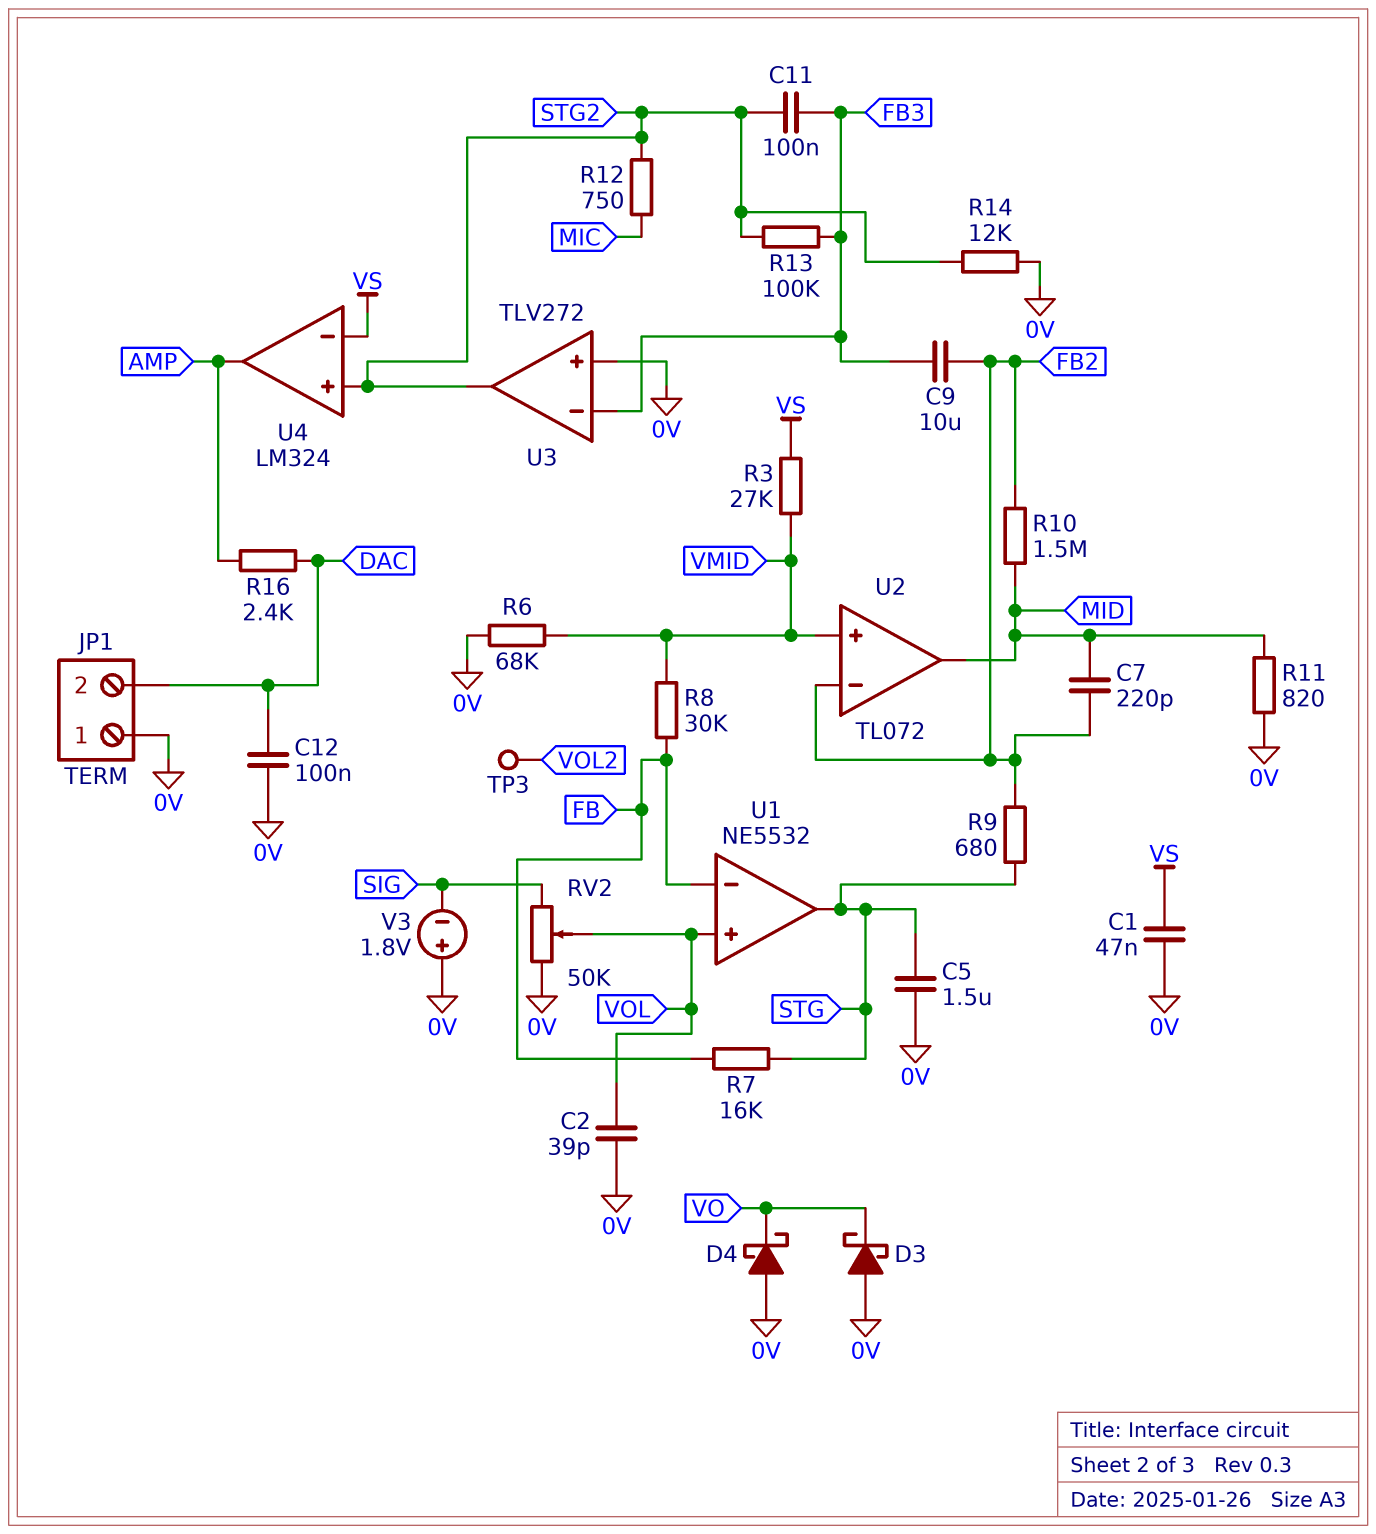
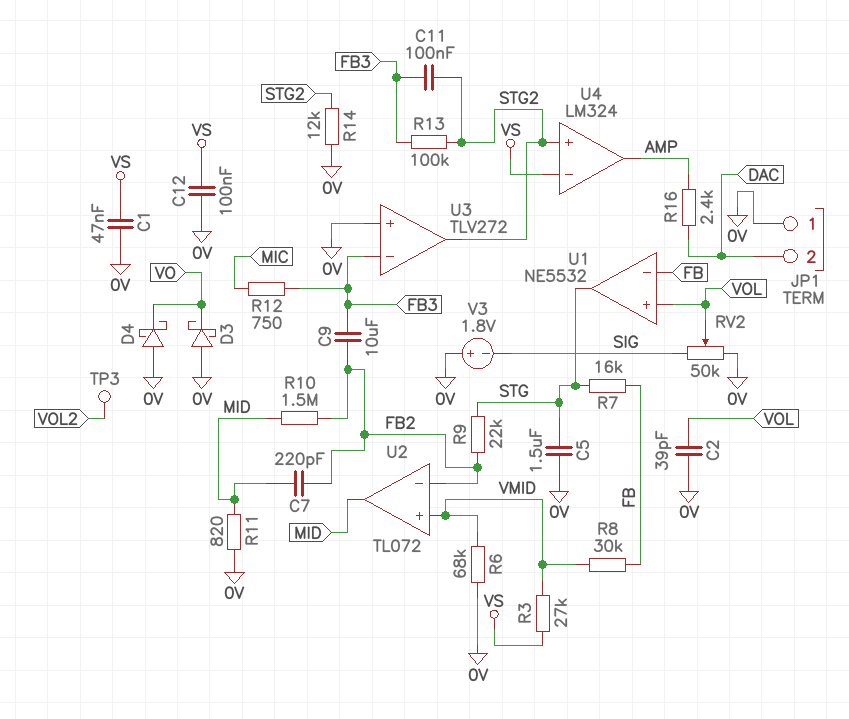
C12: 100nF (0V, DAC) -> 100nF (0V, VS)
R9: 680 (FB2, STG) -> 22k (FB2, STG)
R12: 750 (MIC, STG2) -> 750 (FB3, MIC)

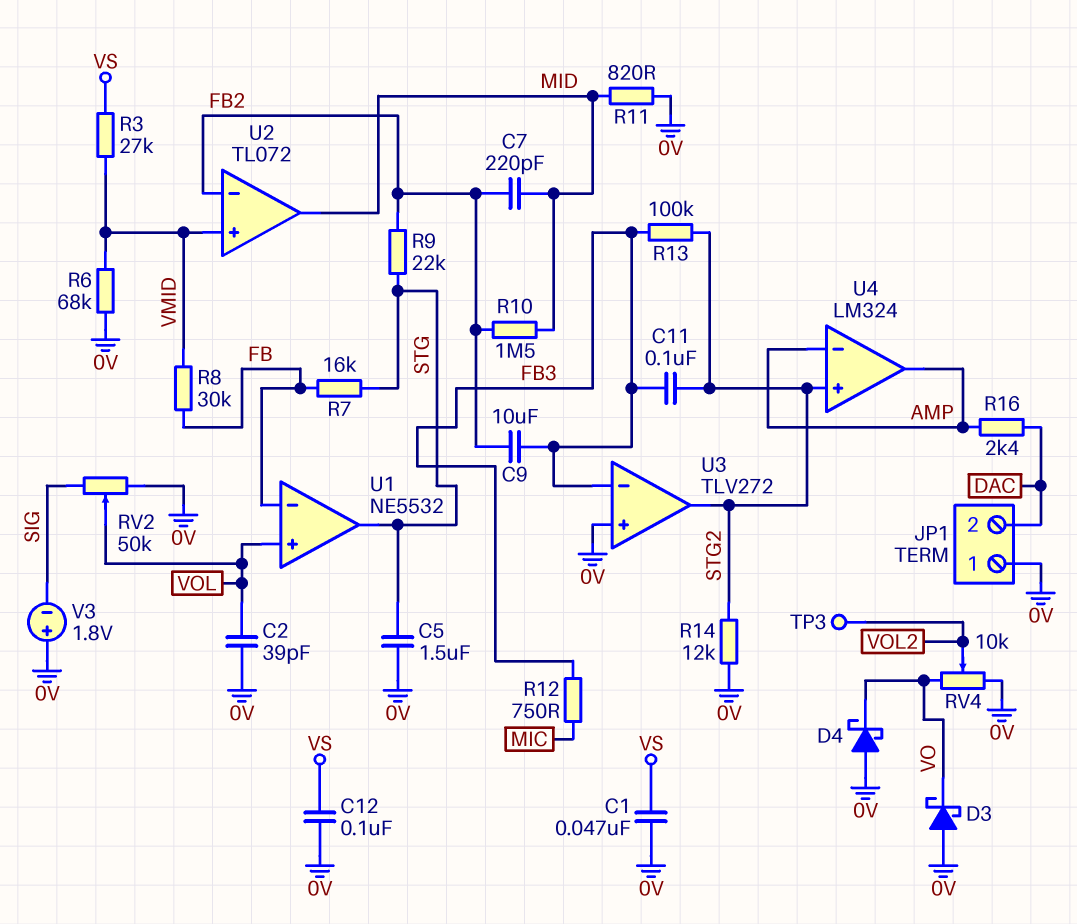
RV4: none -> 10k (0V, VO, wiper VOL2)
U4 pin in-: VS -> AMP

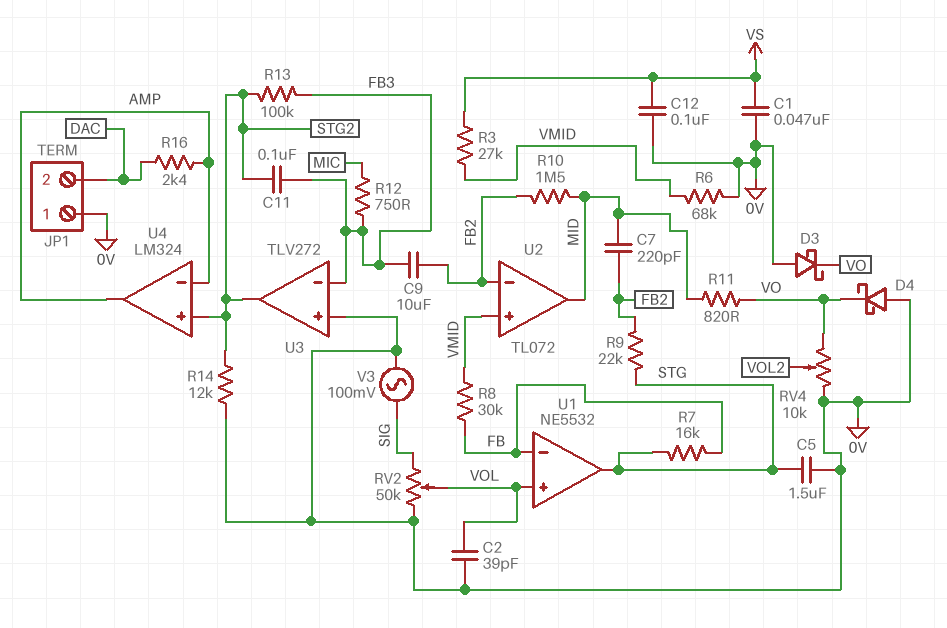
R11: 820 (0V, MID) -> 820 (MID, VO)
TP3: test point (VOL2) -> none
V3: 1.8V (plus 0V, minus SIG) -> AC 100mV (0V, SIG)

